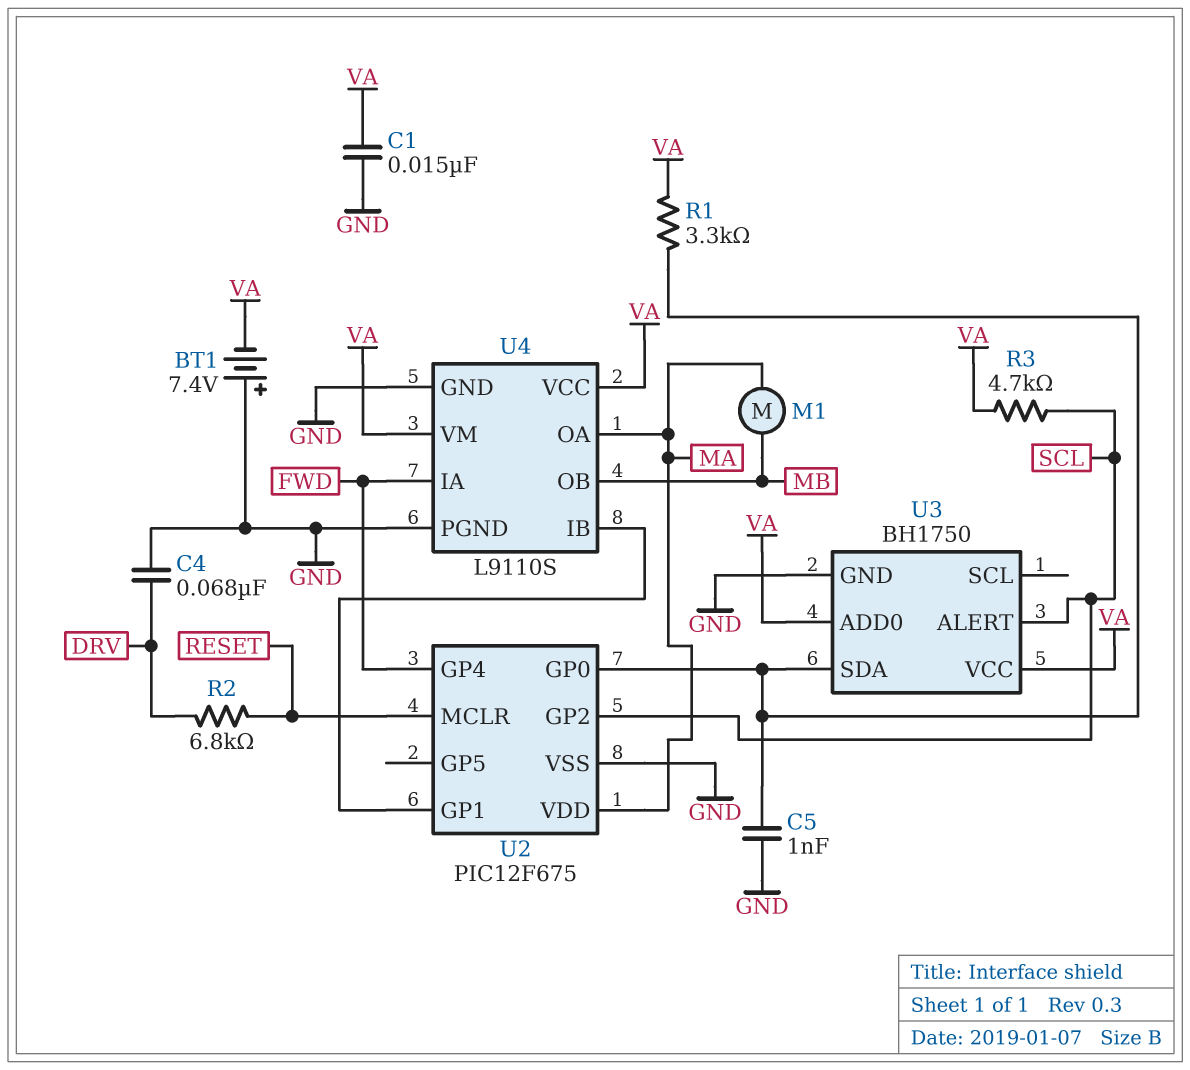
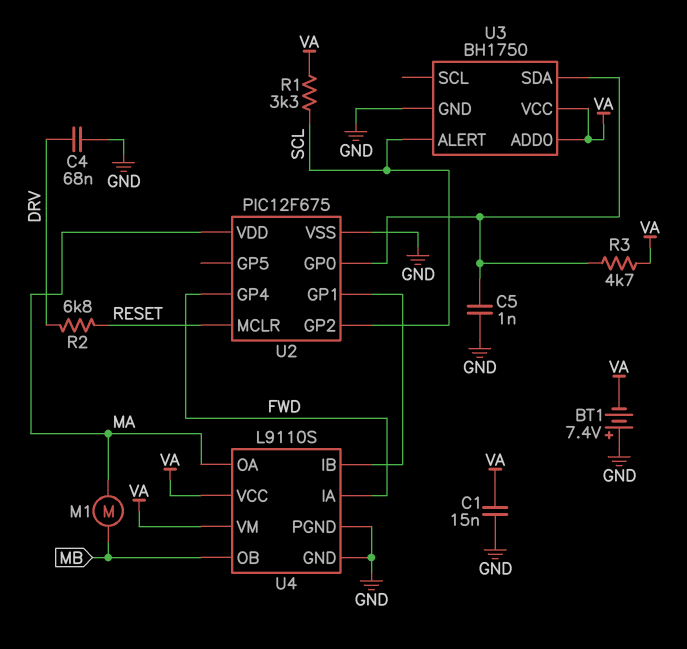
R1: 3.3k (U2/GP0, VA) -> 3.3k (SCL, VA)
R3: 4.7k (SCL, VA) -> 4.7k (U2/GP0, VA)

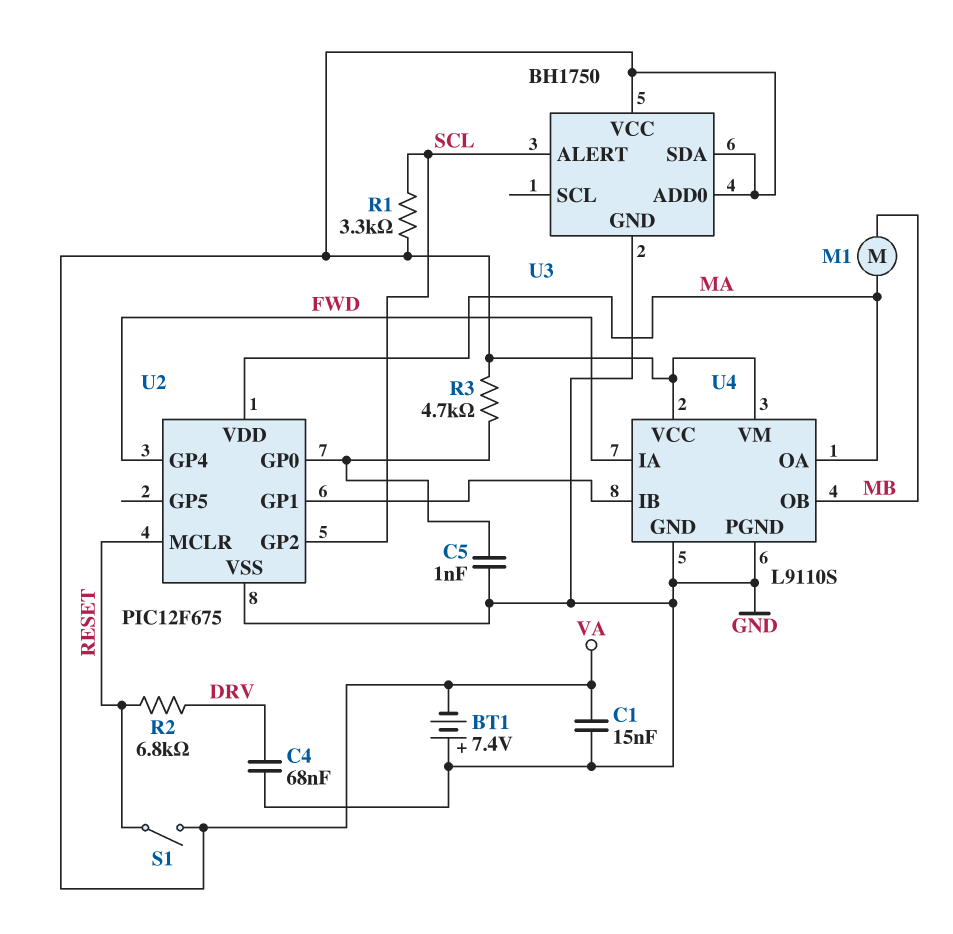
S1: none -> switch (RESET, VA)
U3 pin SDA: U2/GP0 -> VA

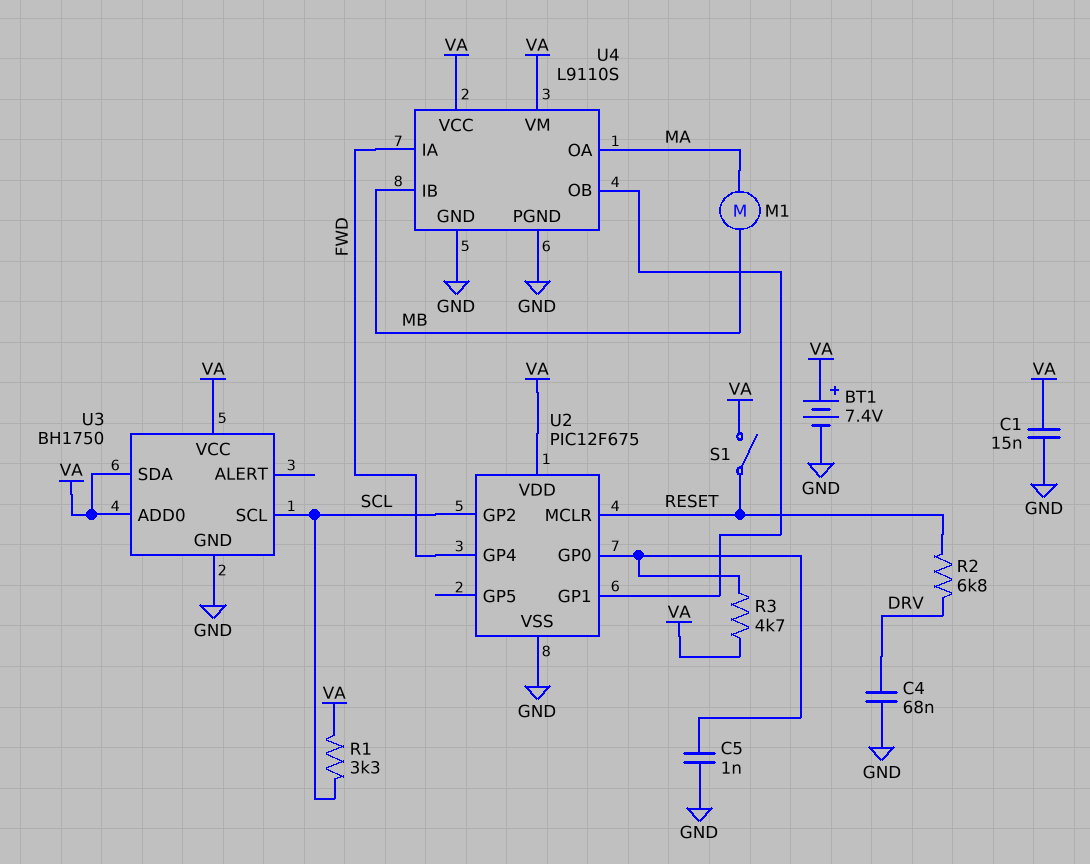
BT1: 7.4V (plus GND, minus VA) -> 7.4V (plus VA, minus GND)
U2 pin VDD: MA -> VA
U3 pin ALERT: SCL -> none
U3 pin SCL: none -> SCL
U4 pin IB: U2/GP1 -> MB
U4 pin OB: MB -> U2/GP1

